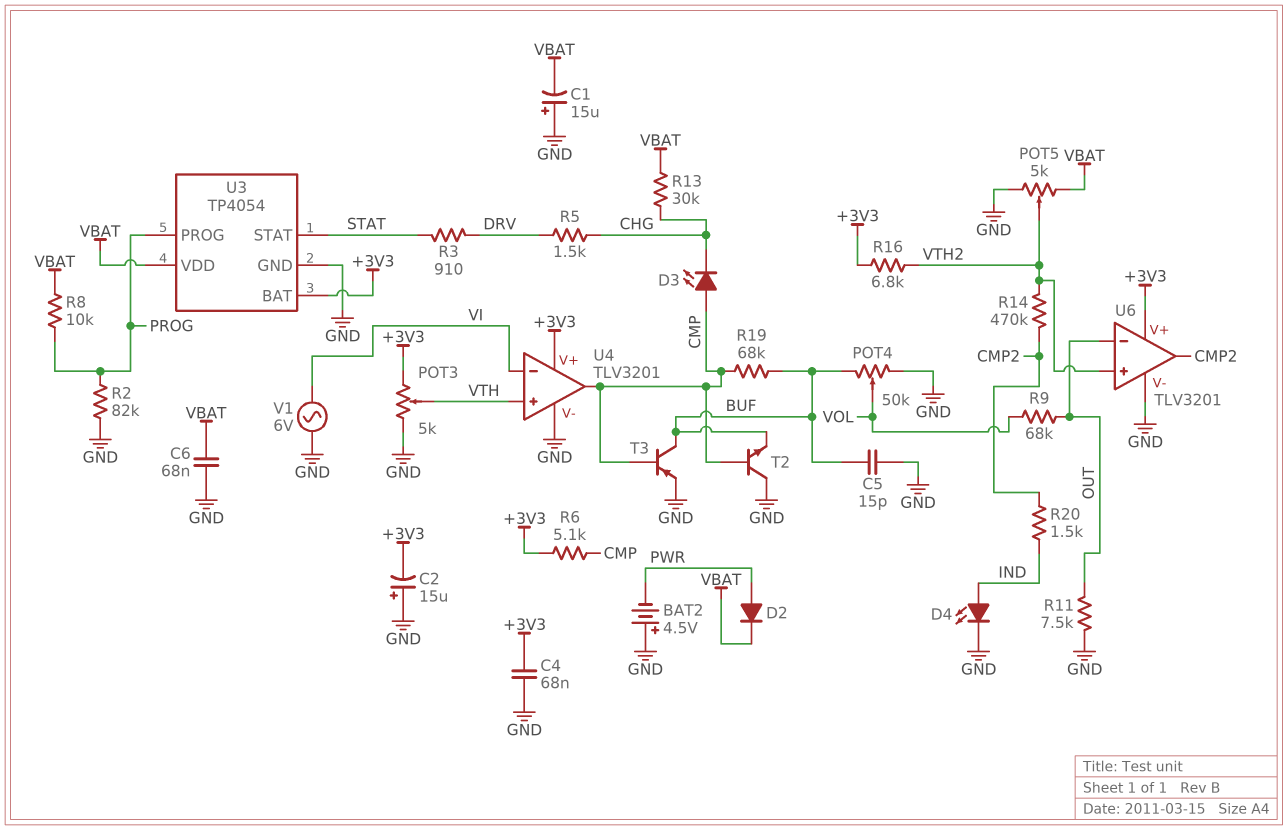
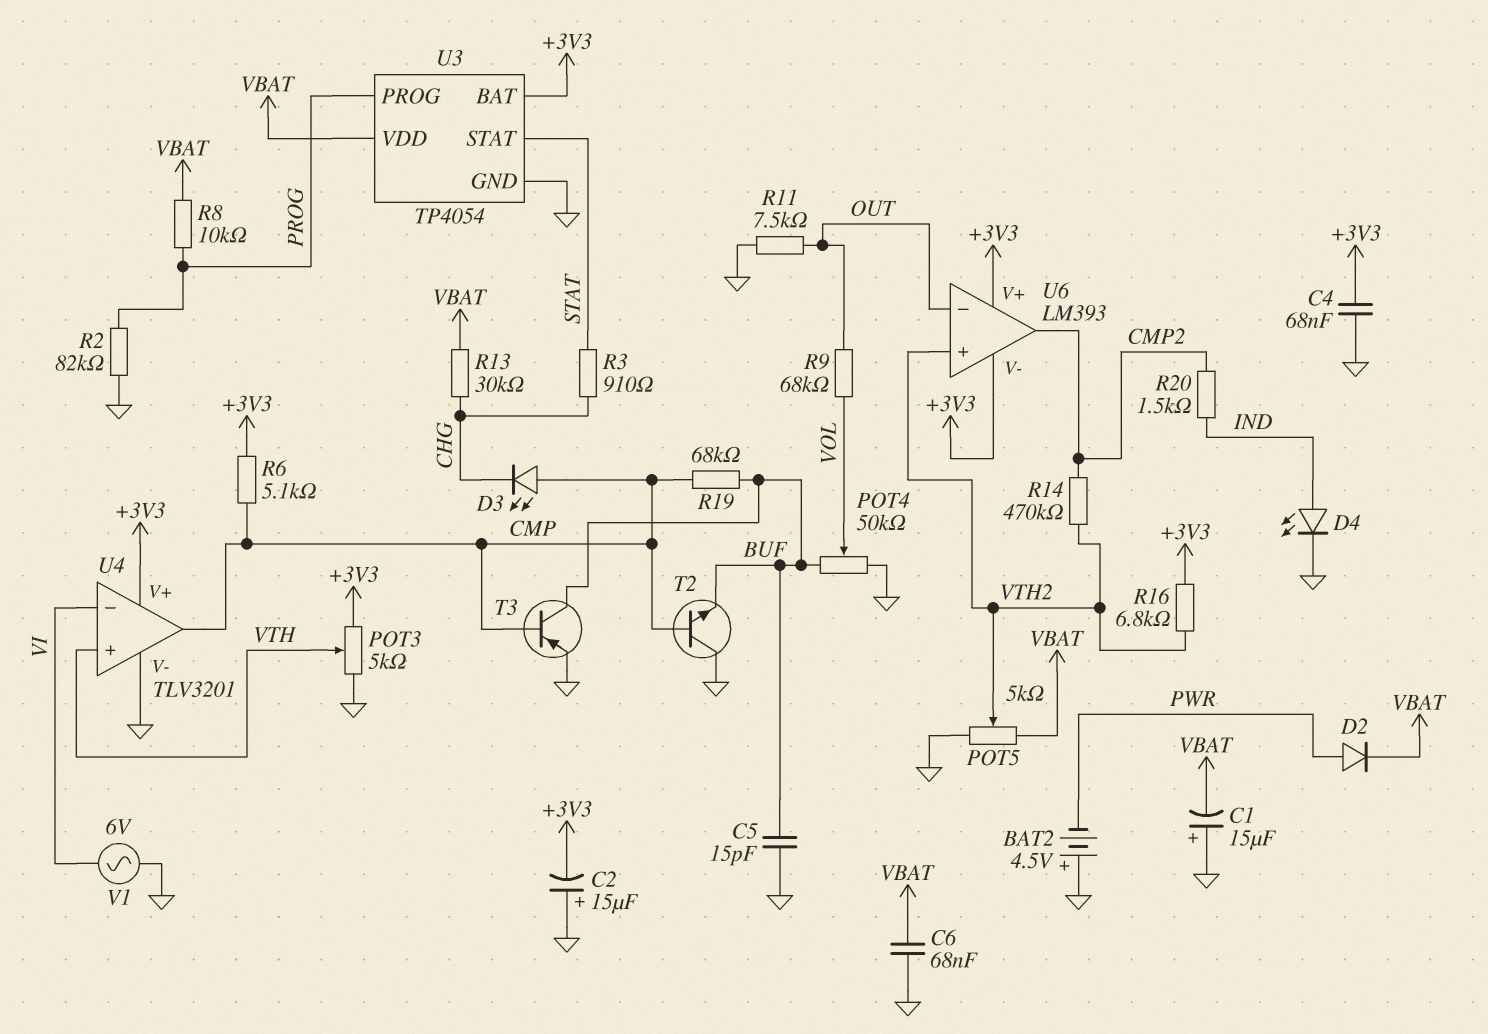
R3: 910 (DRV, STAT) -> 910 (CHG, STAT)
R5: 1.5k (CHG, DRV) -> none
U6: TLV3201 -> LM393
U6 pin V-: GND -> +3V3

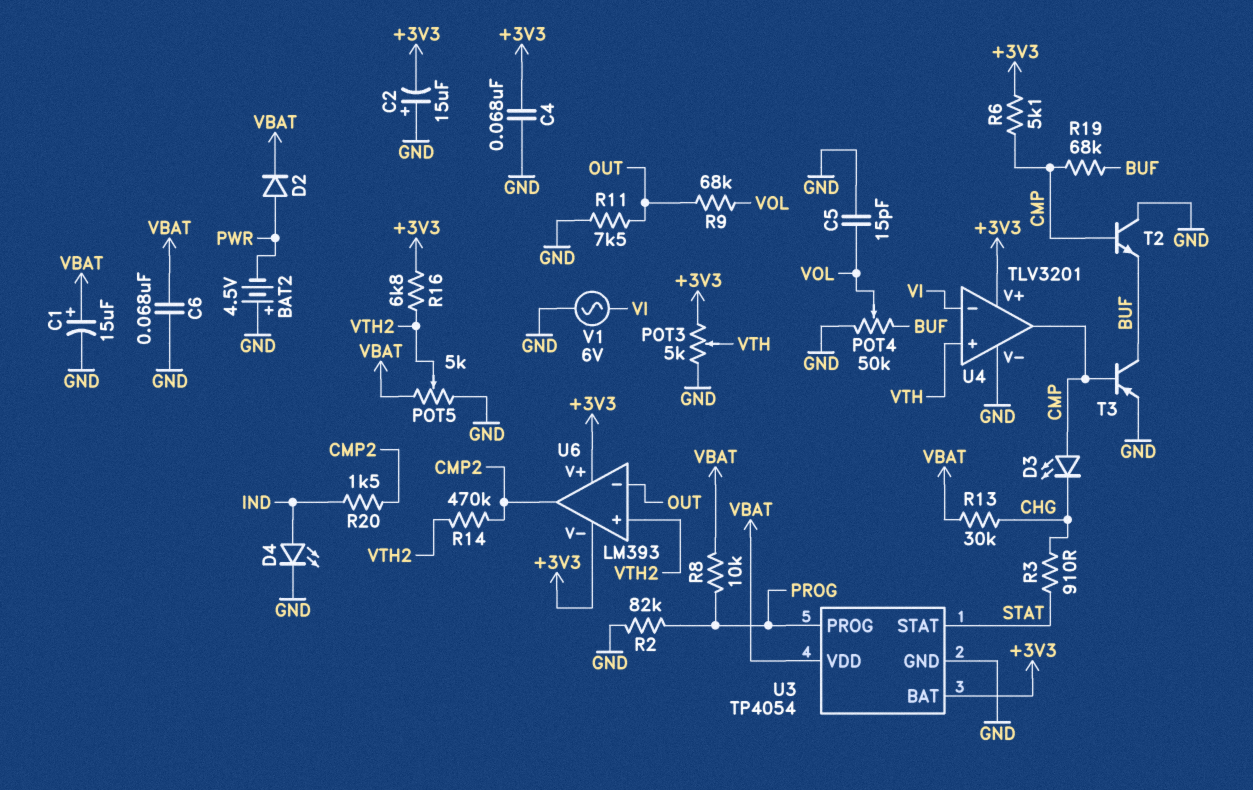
C1: 15uF (plus GND, minus VBAT) -> 15uF (plus VBAT, minus GND)
C5: 15pF (BUF, GND) -> 15pF (GND, VOL)

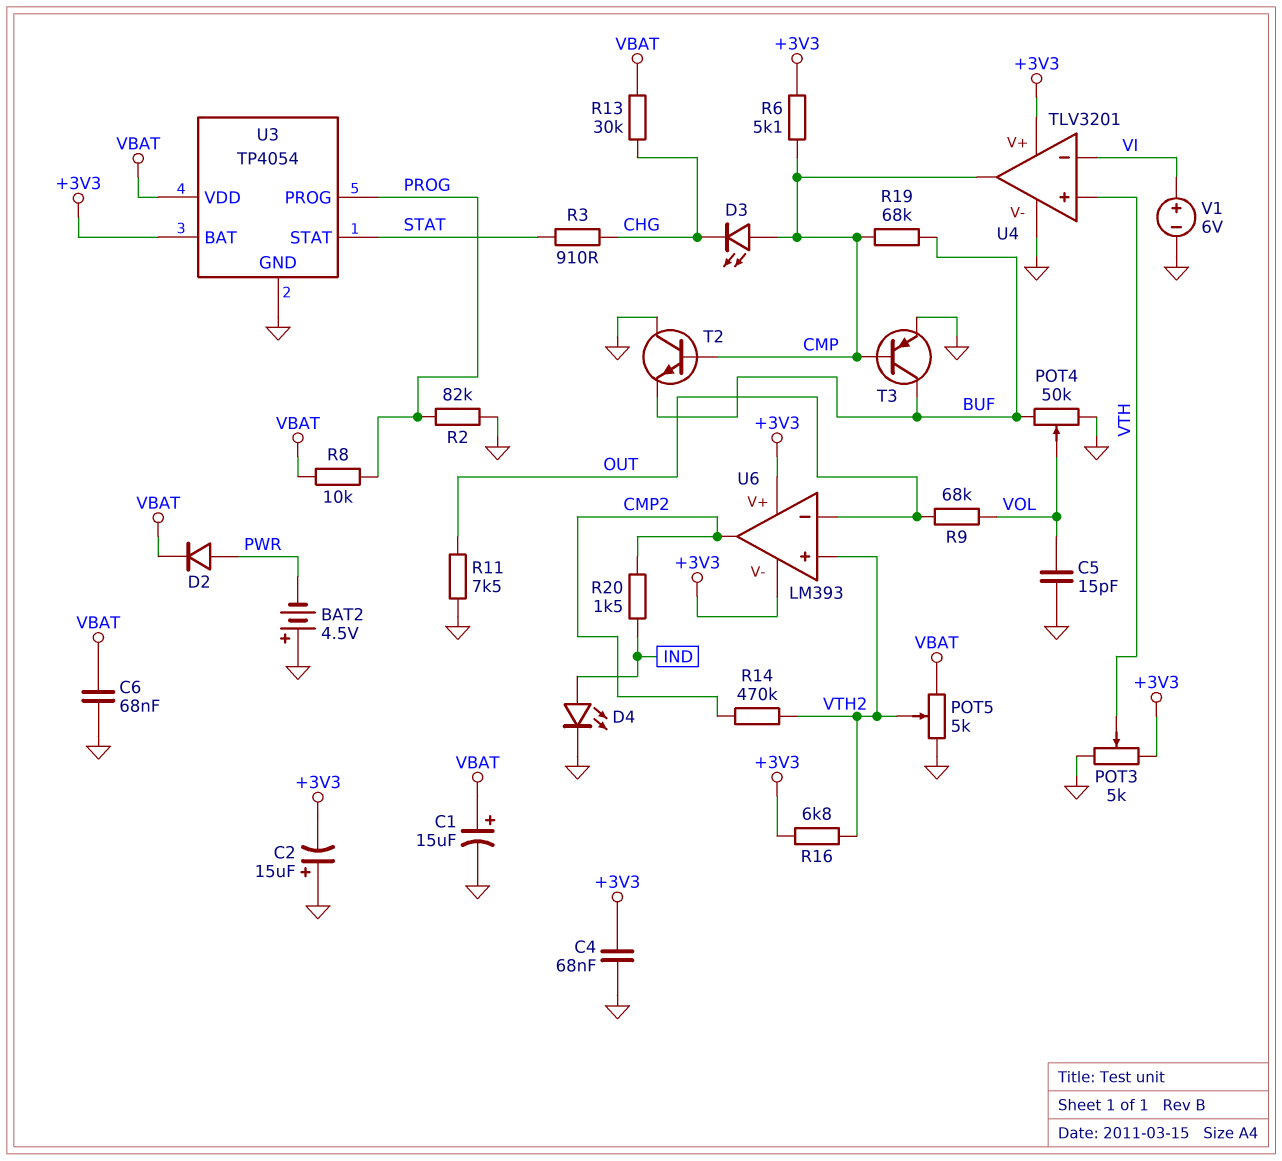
V1: AC 6V (GND, VI) -> 6V (plus VI, minus GND)

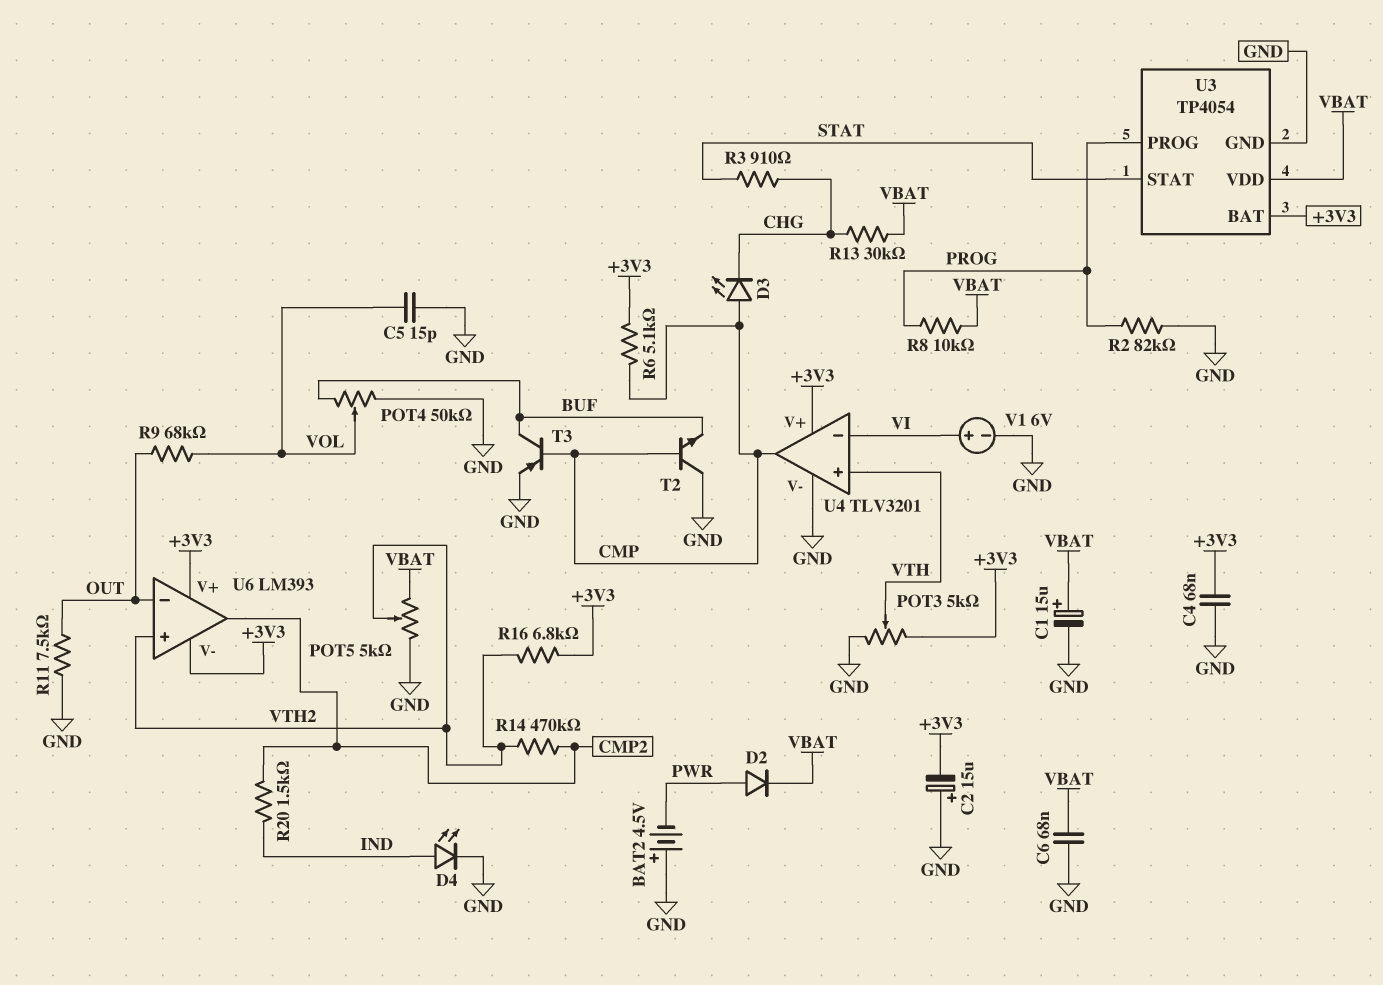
R19: 68k (BUF, CMP) -> none

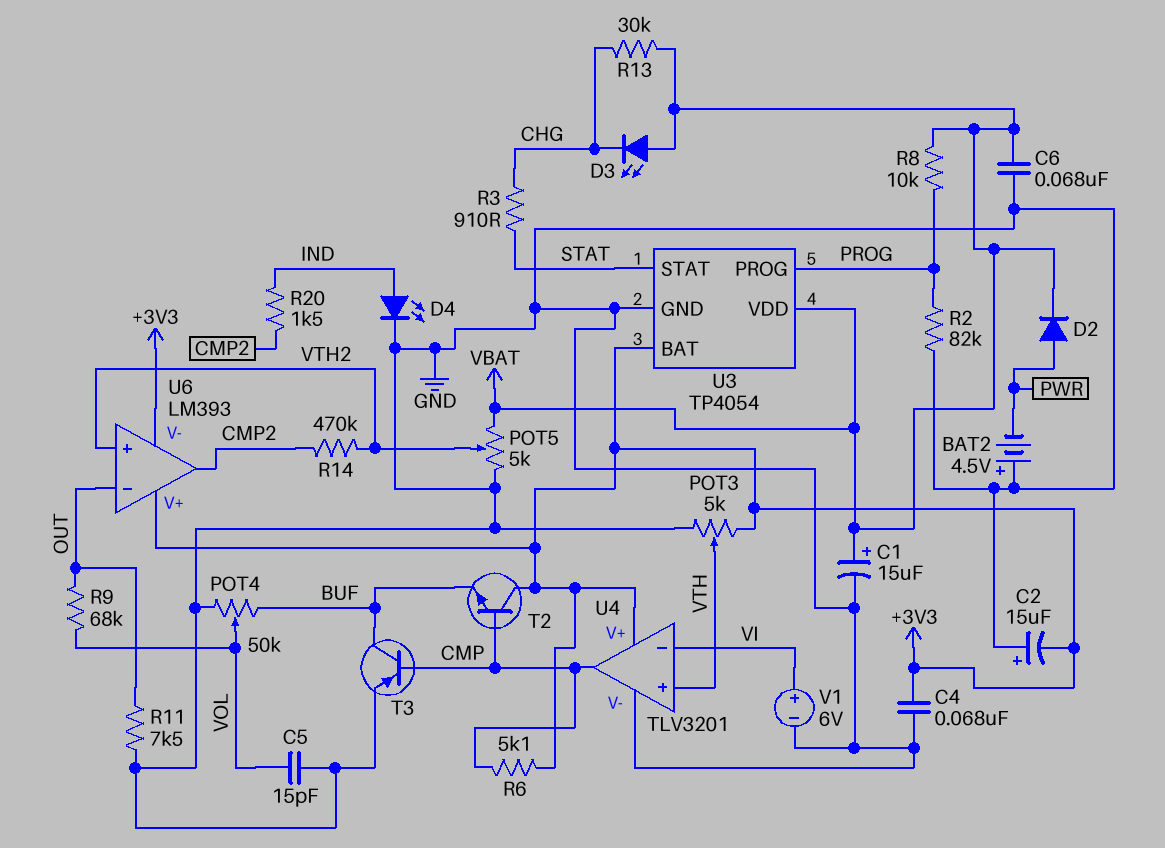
D3: LED (A CMP, K CHG) -> LED (A VBAT, K CHG)
R16: 6.8k (+3V3, VTH2) -> none
T2: NPN (B CMP, C GND, E BUF) -> NPN (B CMP, C +3V3, E BUF)

